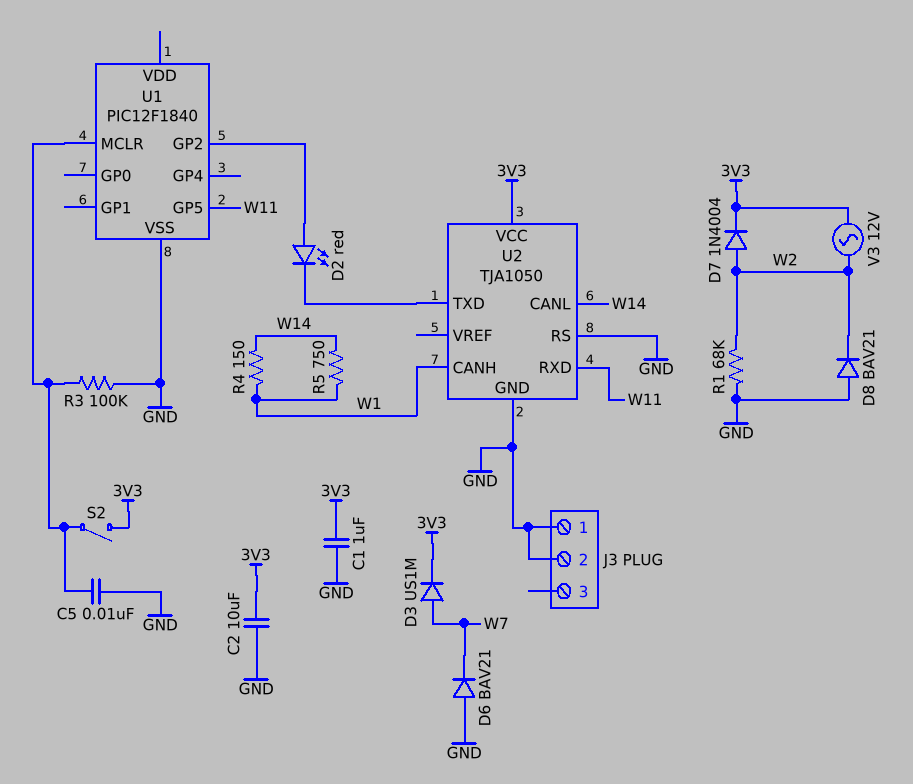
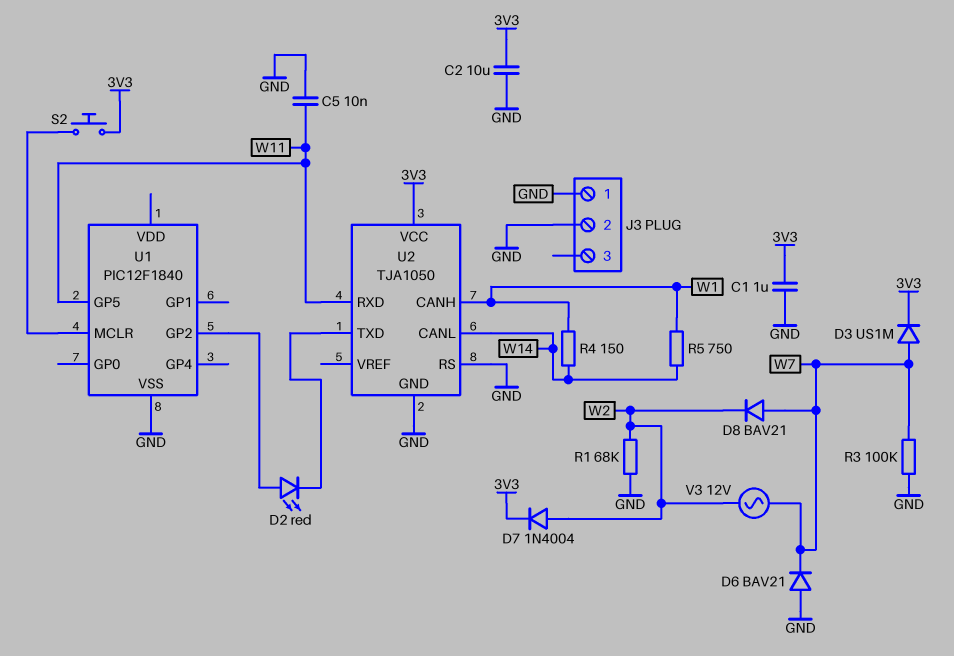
C5: 10nF (GND, U1/MCLR) -> 10nF (GND, W11)
D8: diode BAV21 (A GND, K W2) -> diode BAV21 (A W7, K W2)
R3: 100k (GND, U1/MCLR) -> 100k (GND, W7)
S2: switch (3V3, U1/MCLR) -> button (3V3, U1/MCLR)
V3: AC 12V (3V3, W2) -> AC 12V (W2, W7)

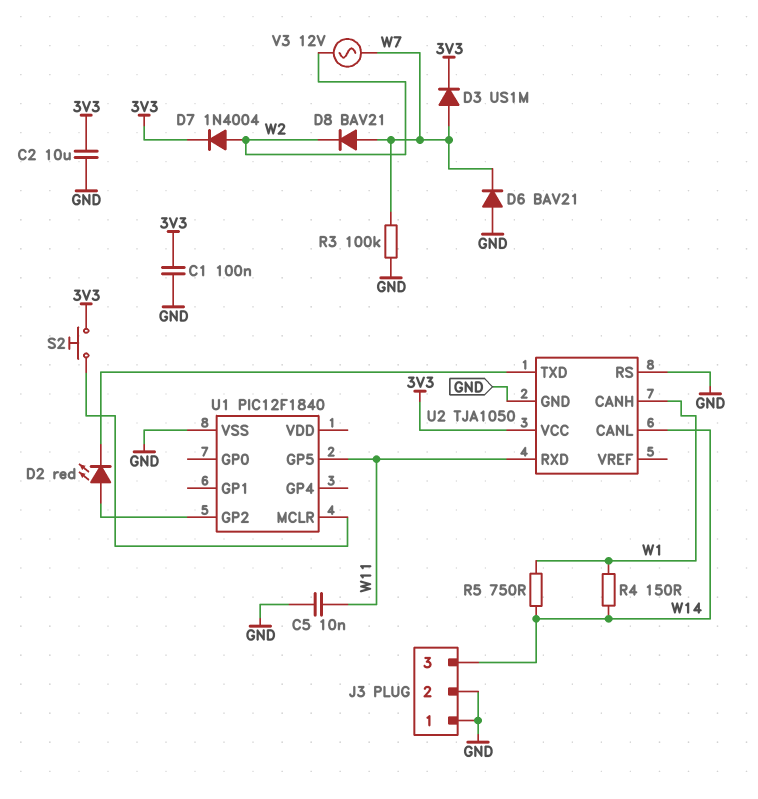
C1: 1uF (3V3, GND) -> 100nF (3V3, GND)
J3 pin 3: none -> W14
R1: 68k (GND, W2) -> none

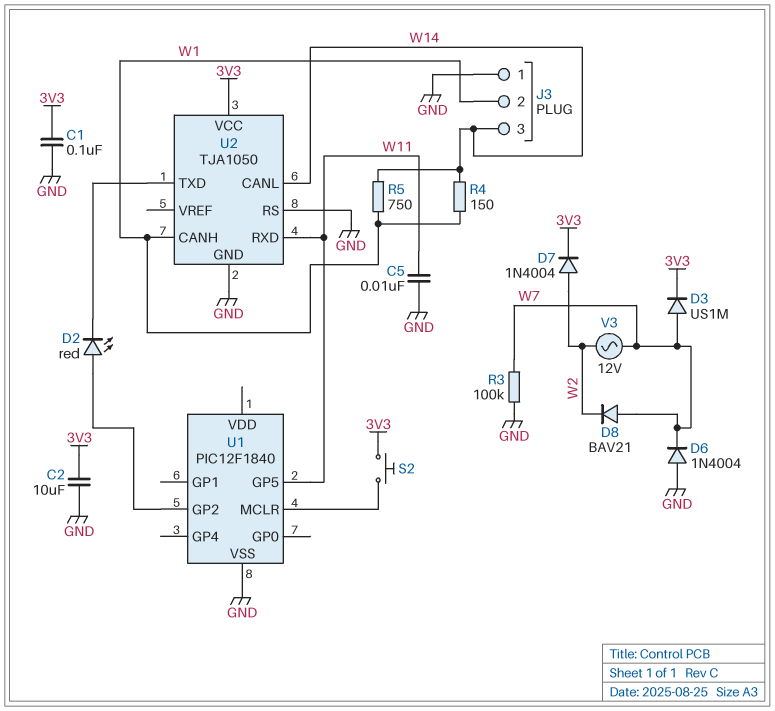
D6: diode BAV21 (A GND, K W7) -> diode 1N4004 (A GND, K W7)
J3 pin 2: GND -> W1

